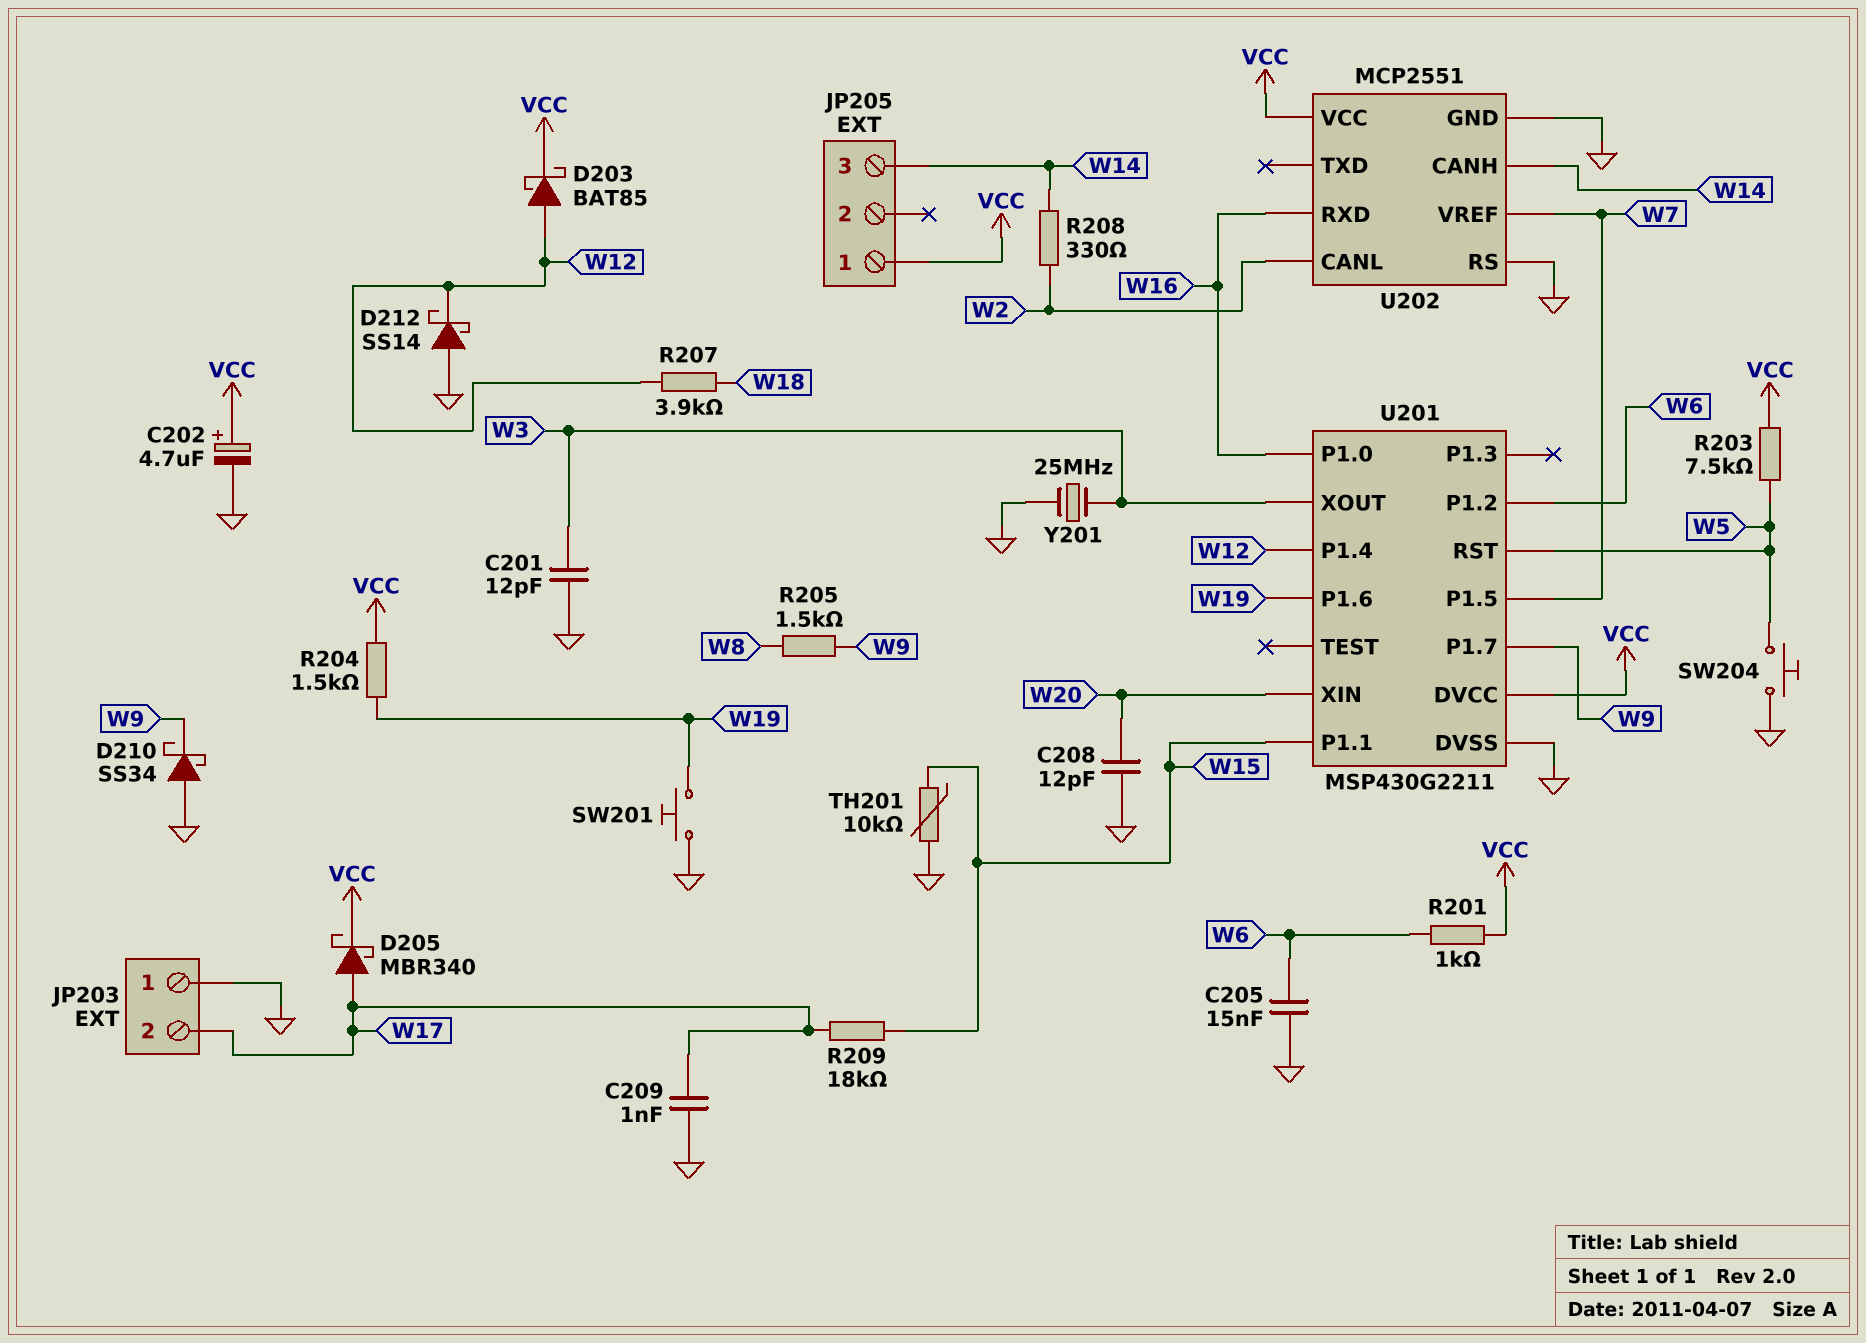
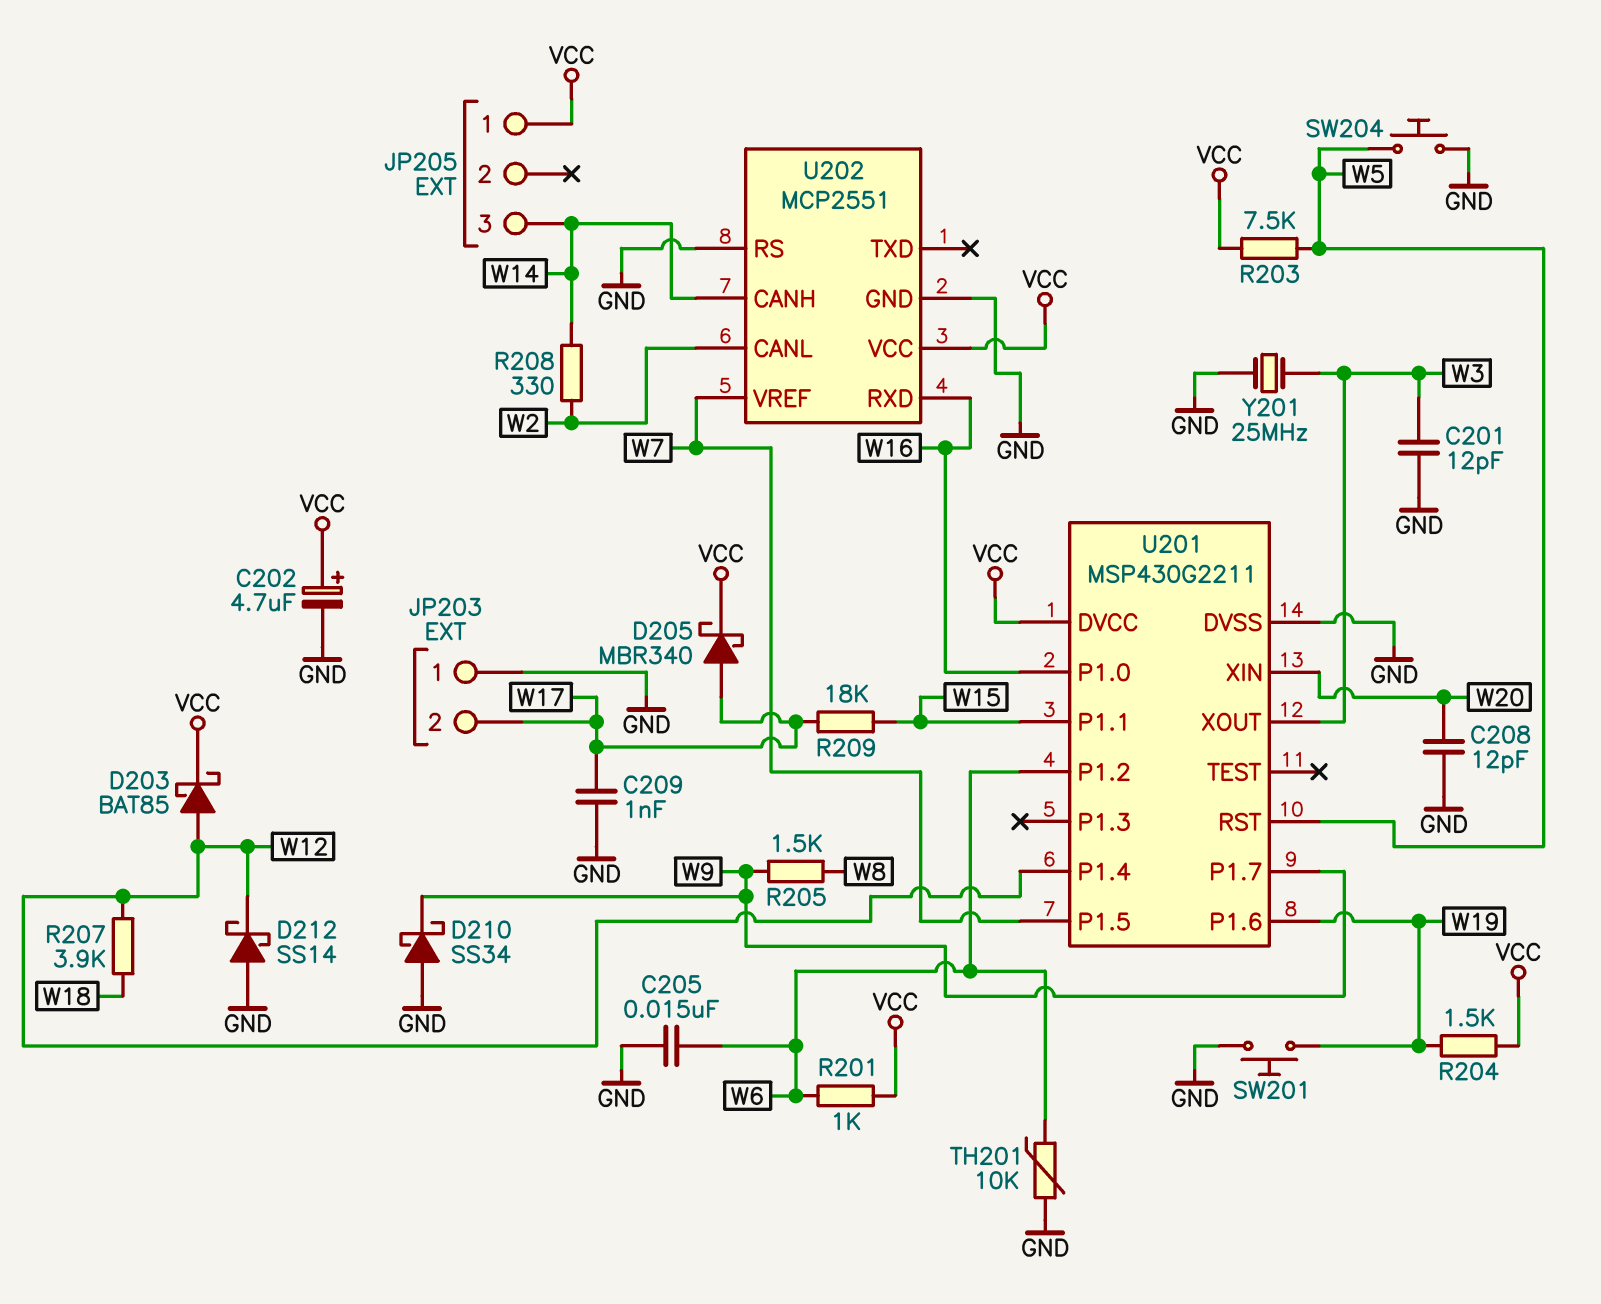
TH201: 10k (GND, W15) -> 10k (GND, W6)

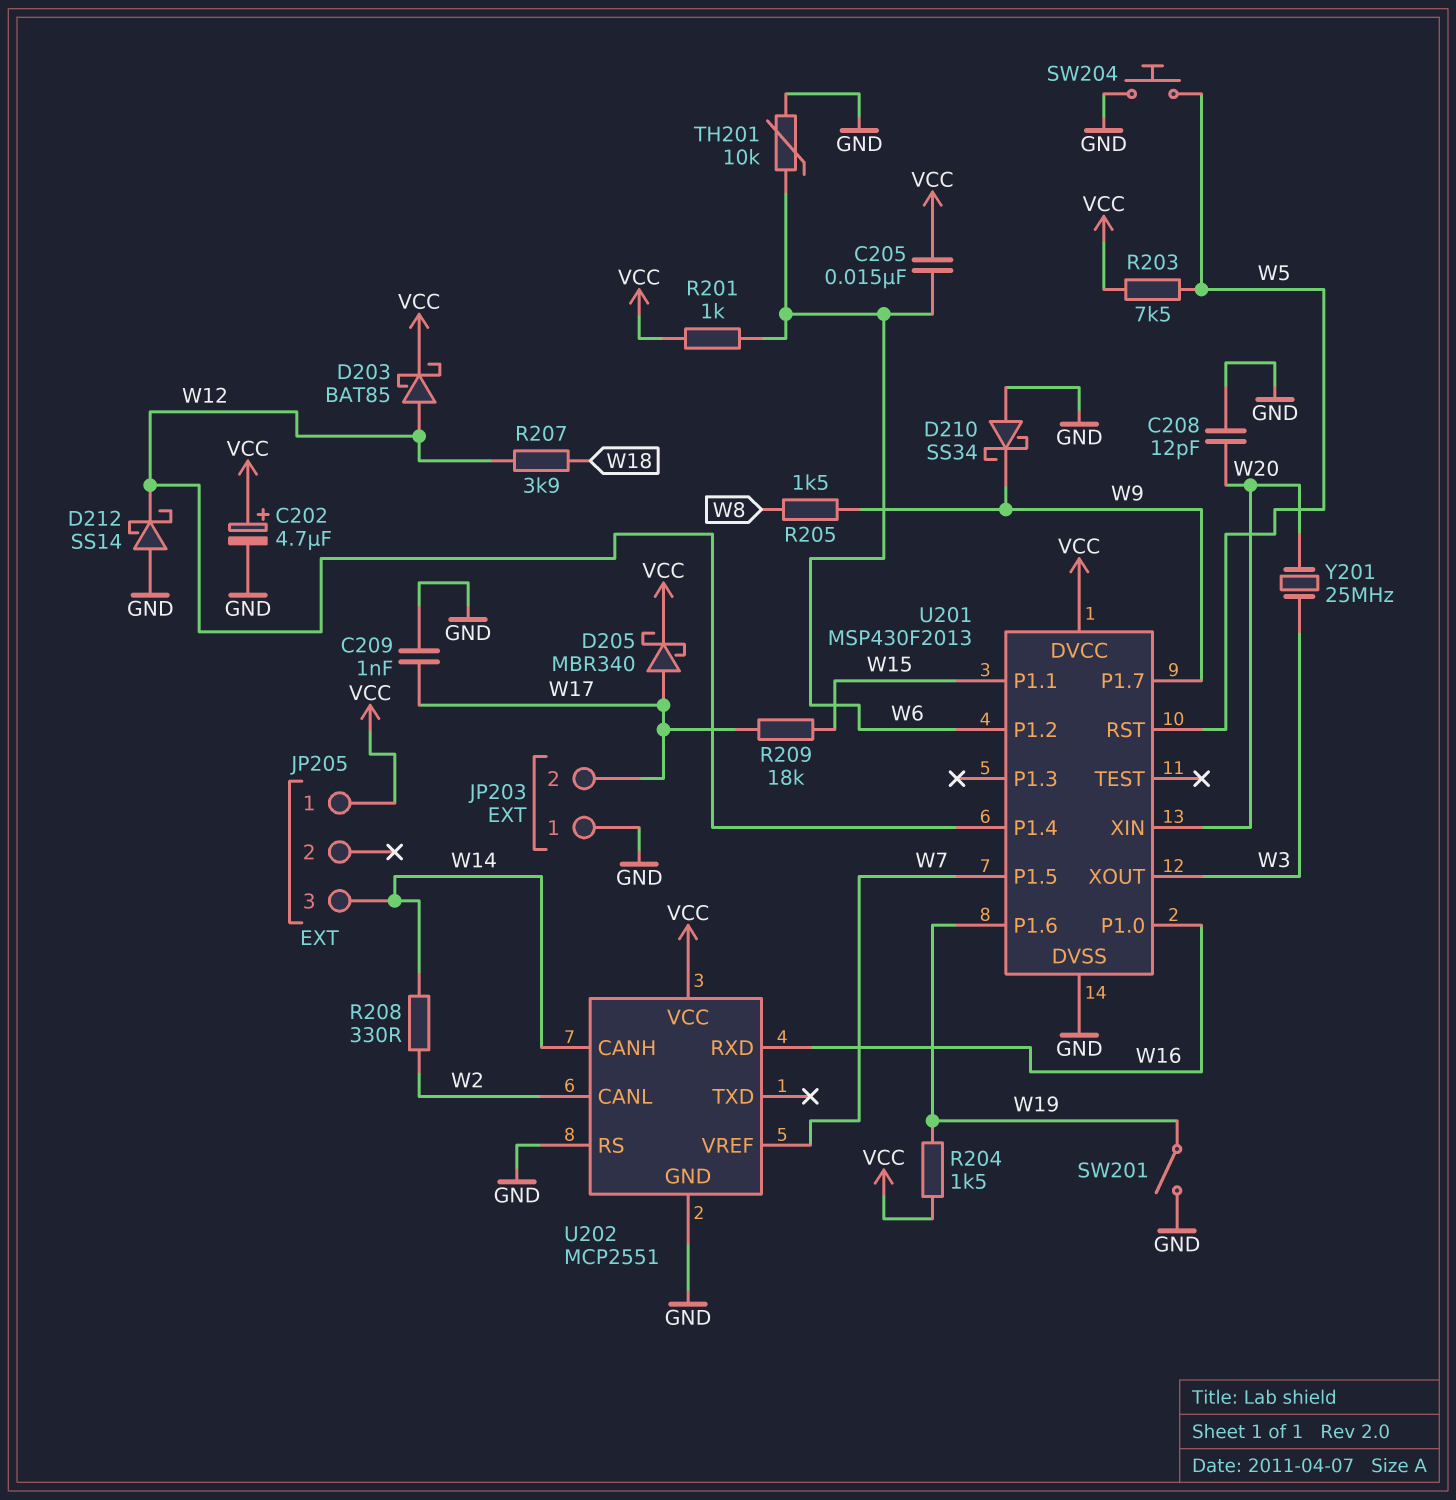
C201: 12pF (GND, W3) -> none
C205: 15nF (GND, W6) -> 15nF (VCC, W6)
SW201: button (GND, W19) -> switch (GND, W19)
U201: MSP430G2211 -> MSP430F2013
Y201: 25MHz (GND, W3) -> 25MHz (W3, W20)

